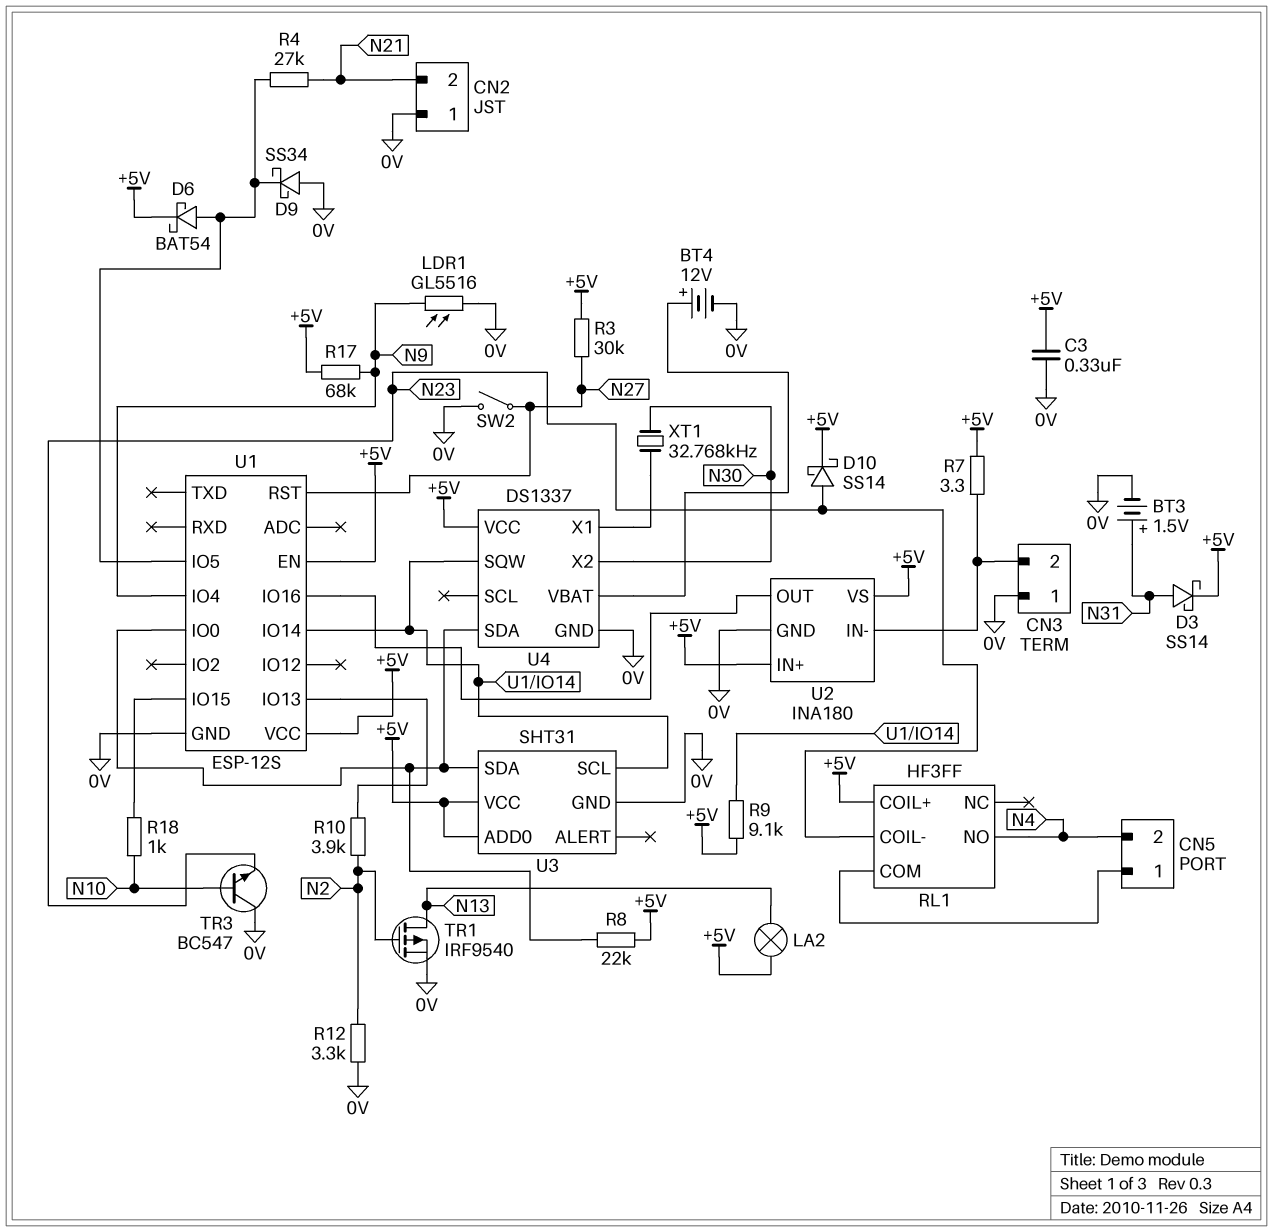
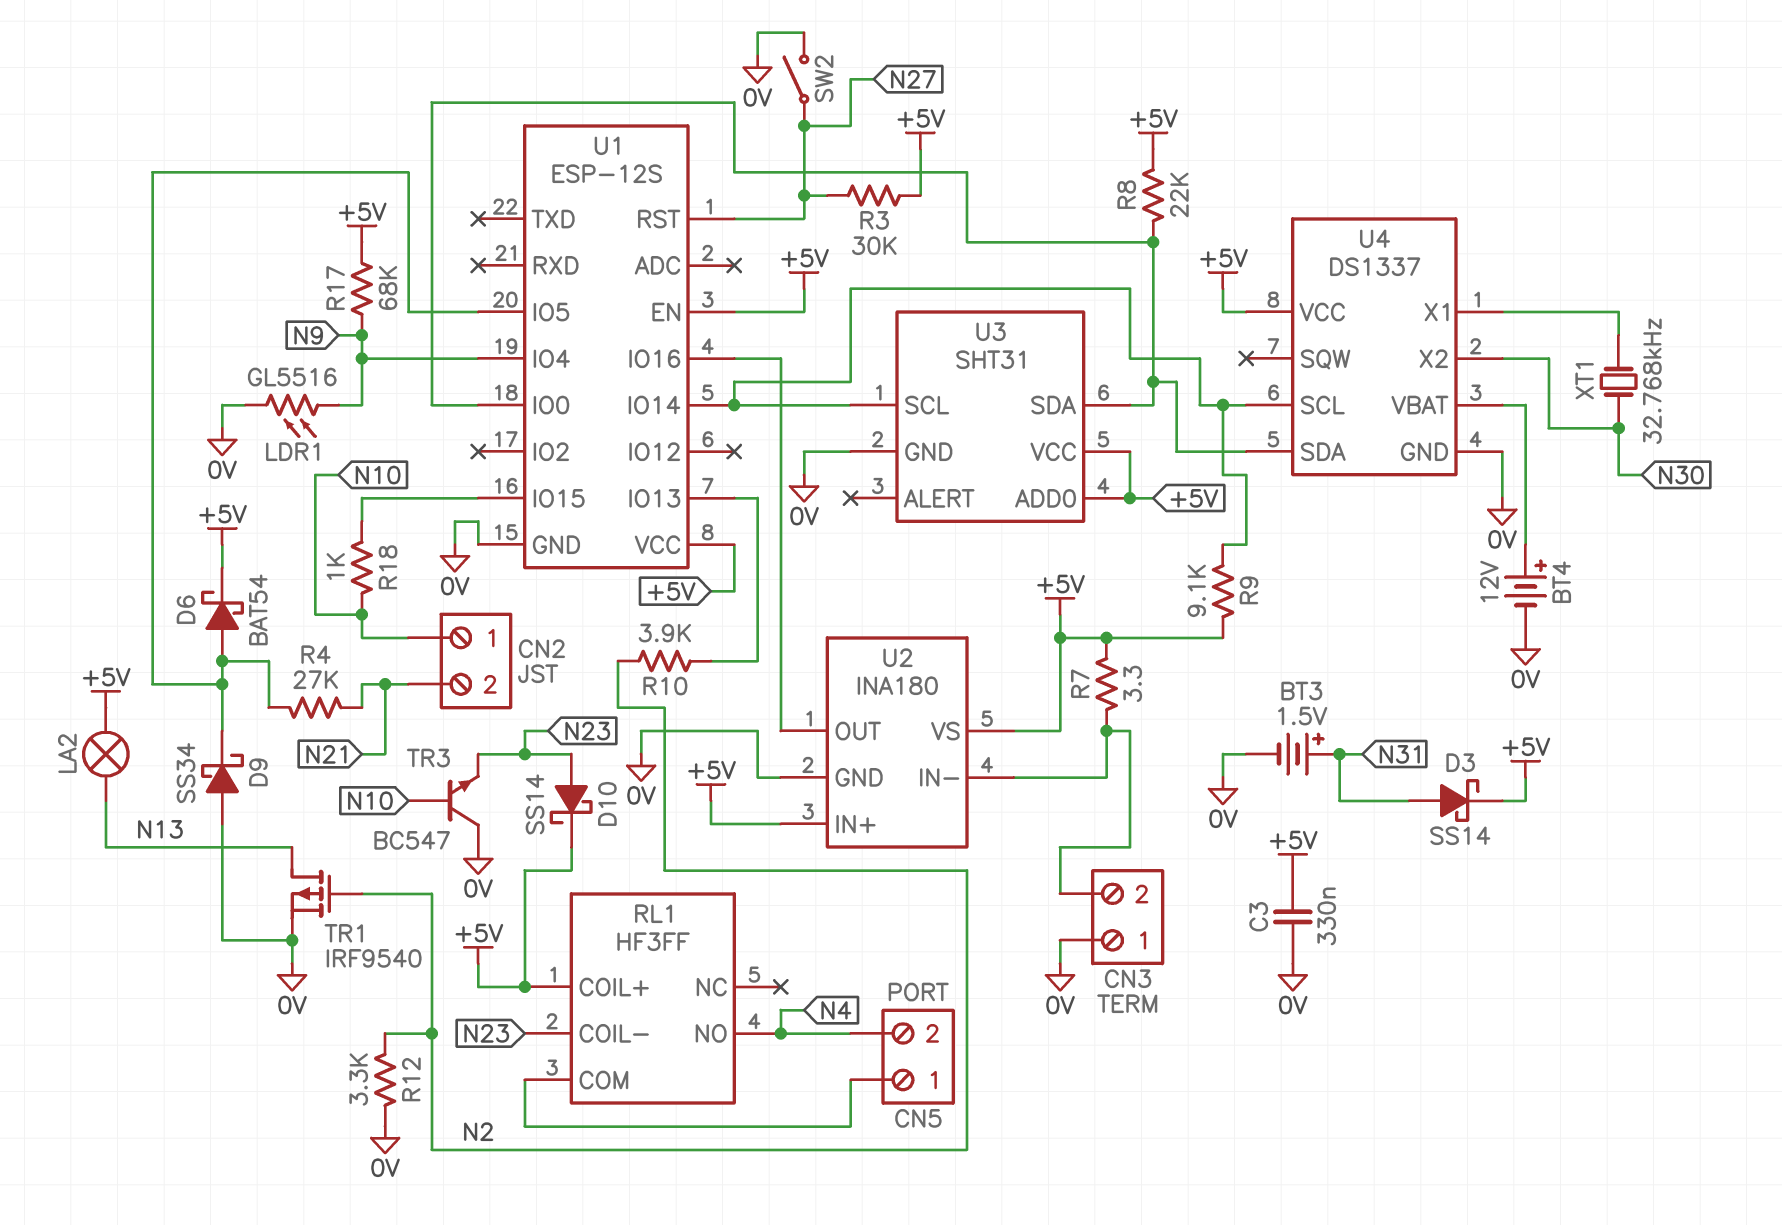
CN2 pin 1: 0V -> N10
U4 pin SCL: none -> U1/IO14
U4 pin SQW: U1/IO14 -> none

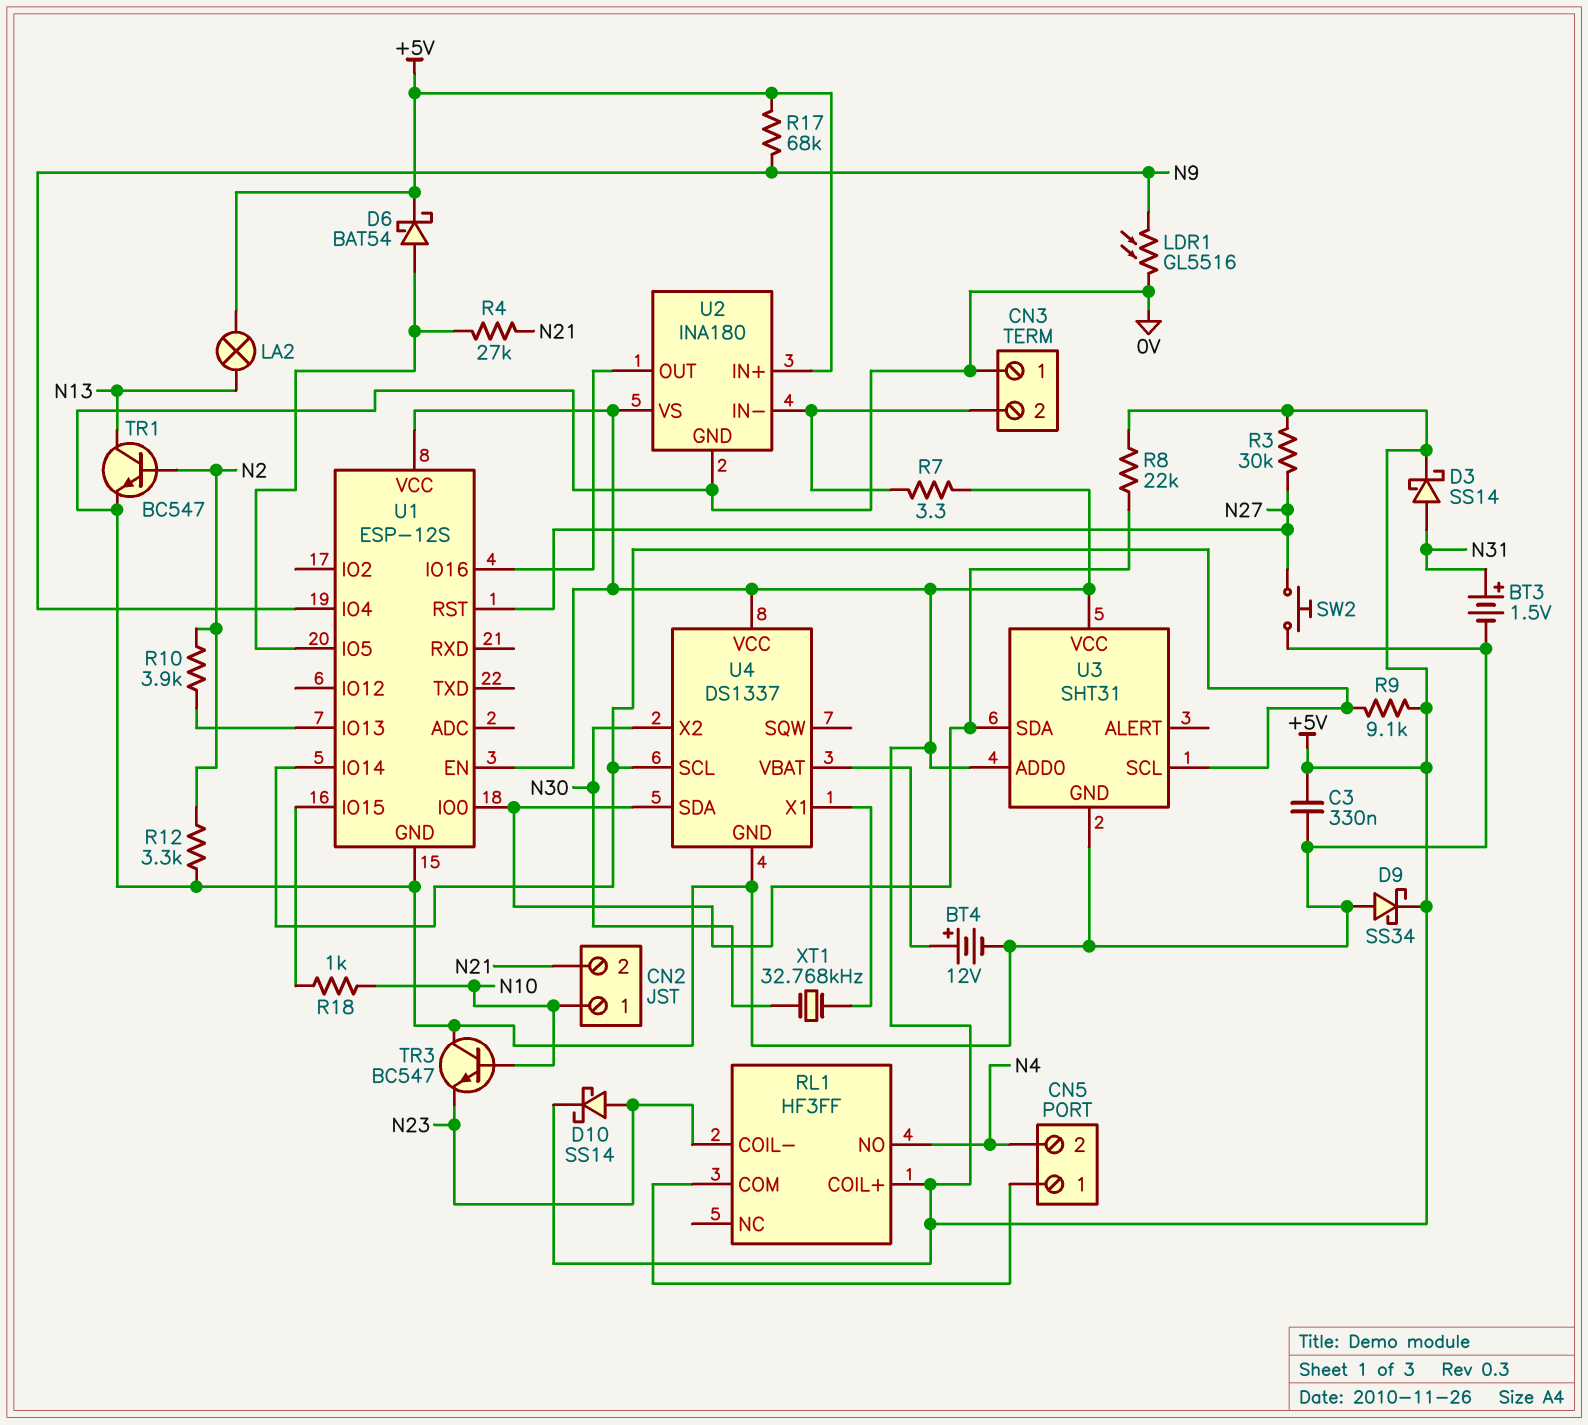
D9: schottky SS34 (A 0V, K U1/IO5) -> schottky SS34 (A 0V, K +5V)
SW2: switch (0V, N27) -> button (0V, N27)
TR1: PMOS IRF9540 (G N2, D N13, S 0V) -> NPN BC547 (B N2, C N13, E 0V)

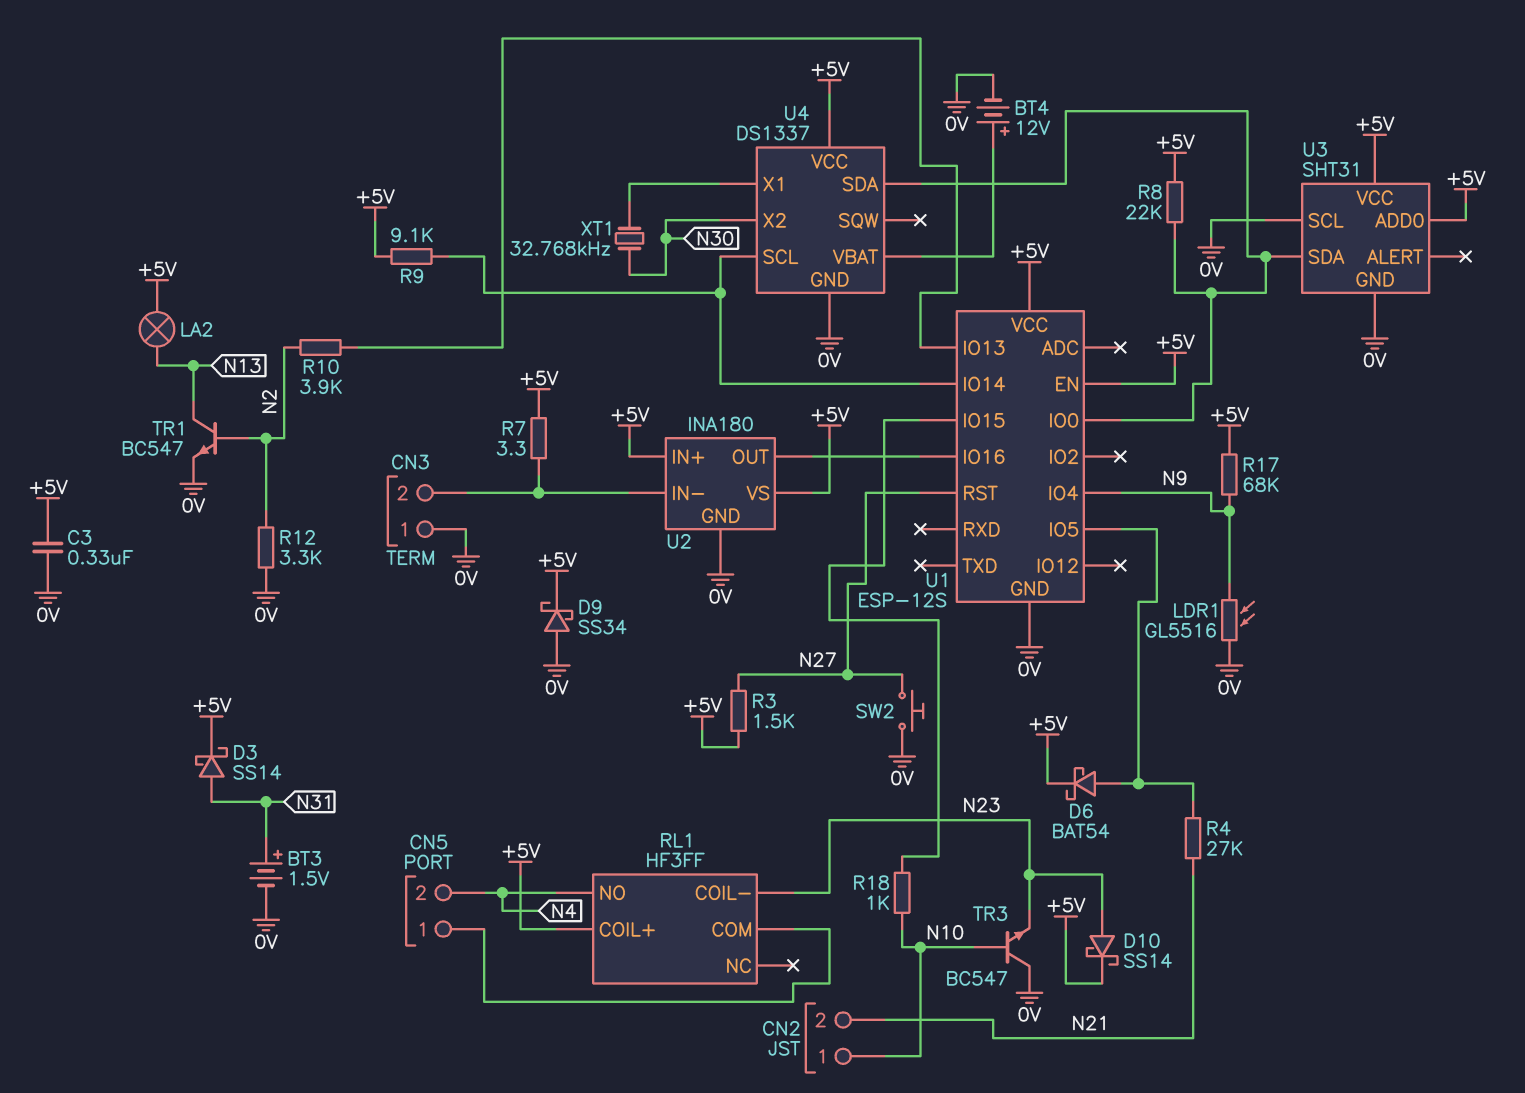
R3: 30k (+5V, N27) -> 1.5k (+5V, N27)
U3 pin SCL: U1/IO14 -> 0V

